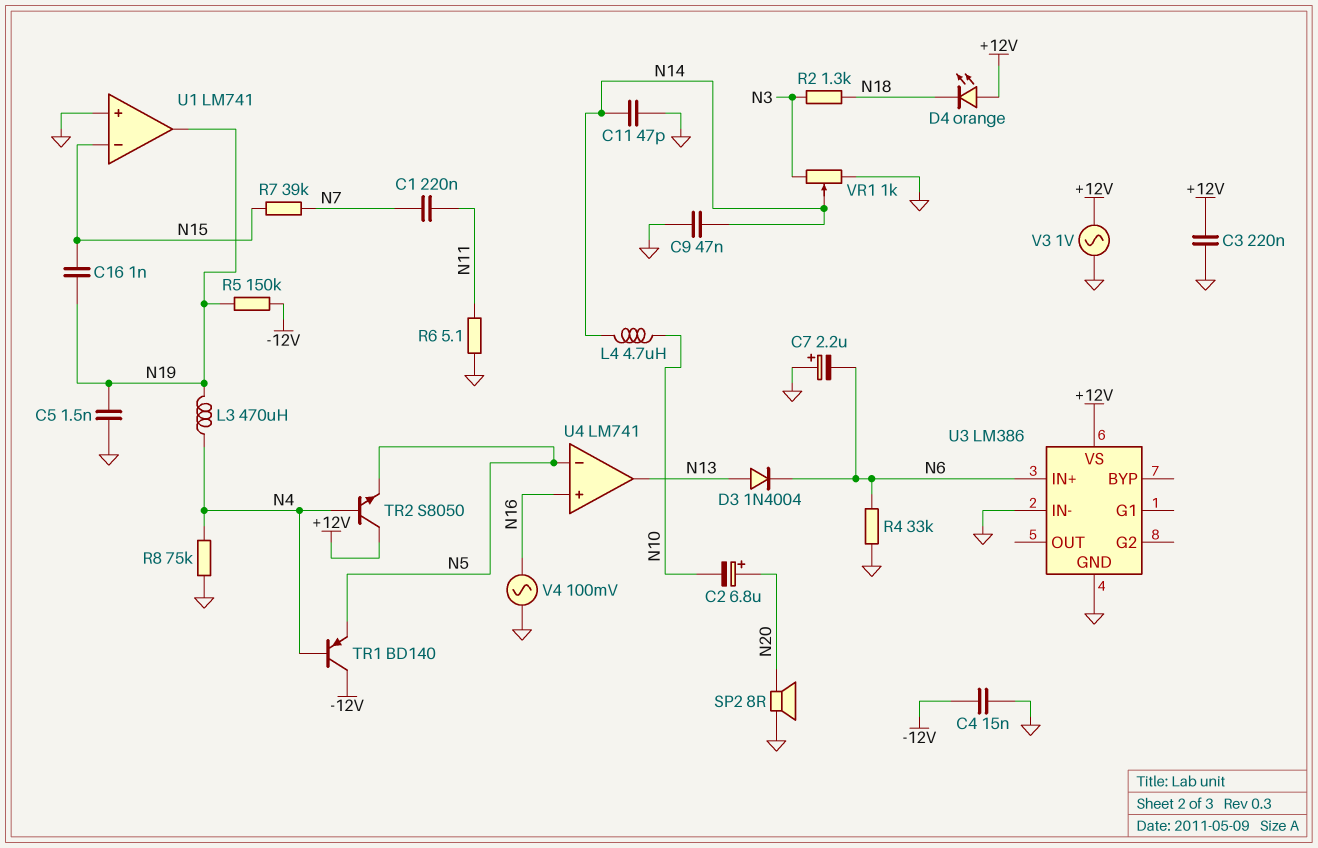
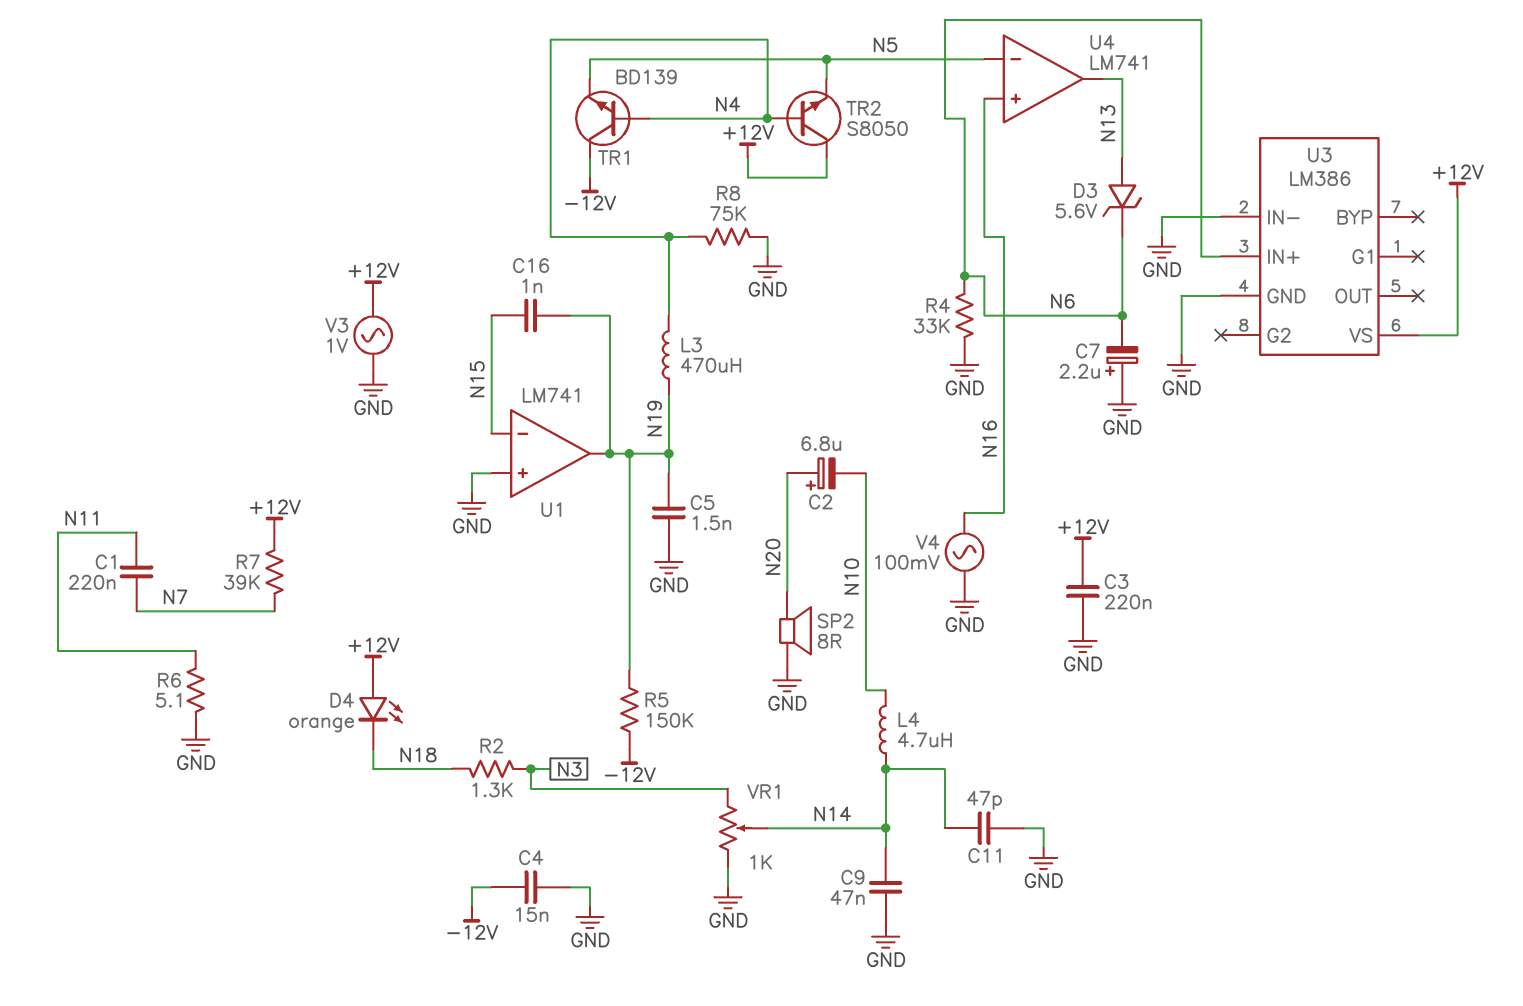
D3: diode 1N4004 (A N13, K N6) -> zener 5.6V (A N13, K N6)
R7: 39k (N7, N15) -> 39k (+12V, N7)
TR1: PNP BD140 (B N4, C -12V, E N5) -> NPN BD139 (B N4, C -12V, E N5)

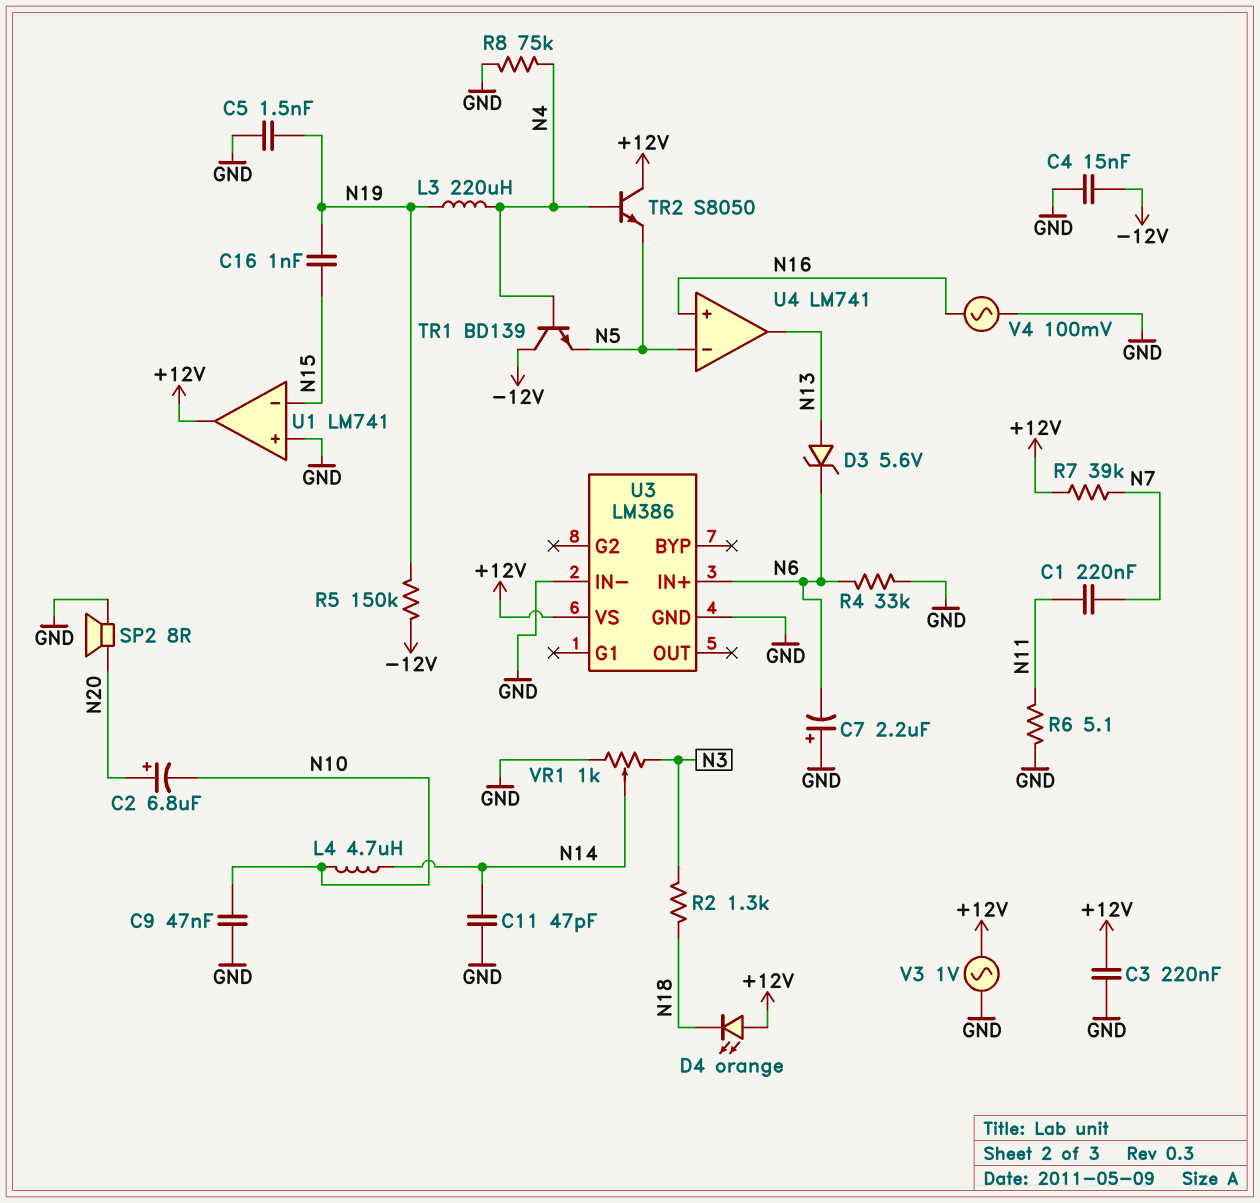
C9: 47nF (GND, N14) -> 47nF (GND, N10)
L3: 470uH (N4, N19) -> 220uH (N4, N19)
U1 pin out: N19 -> +12V

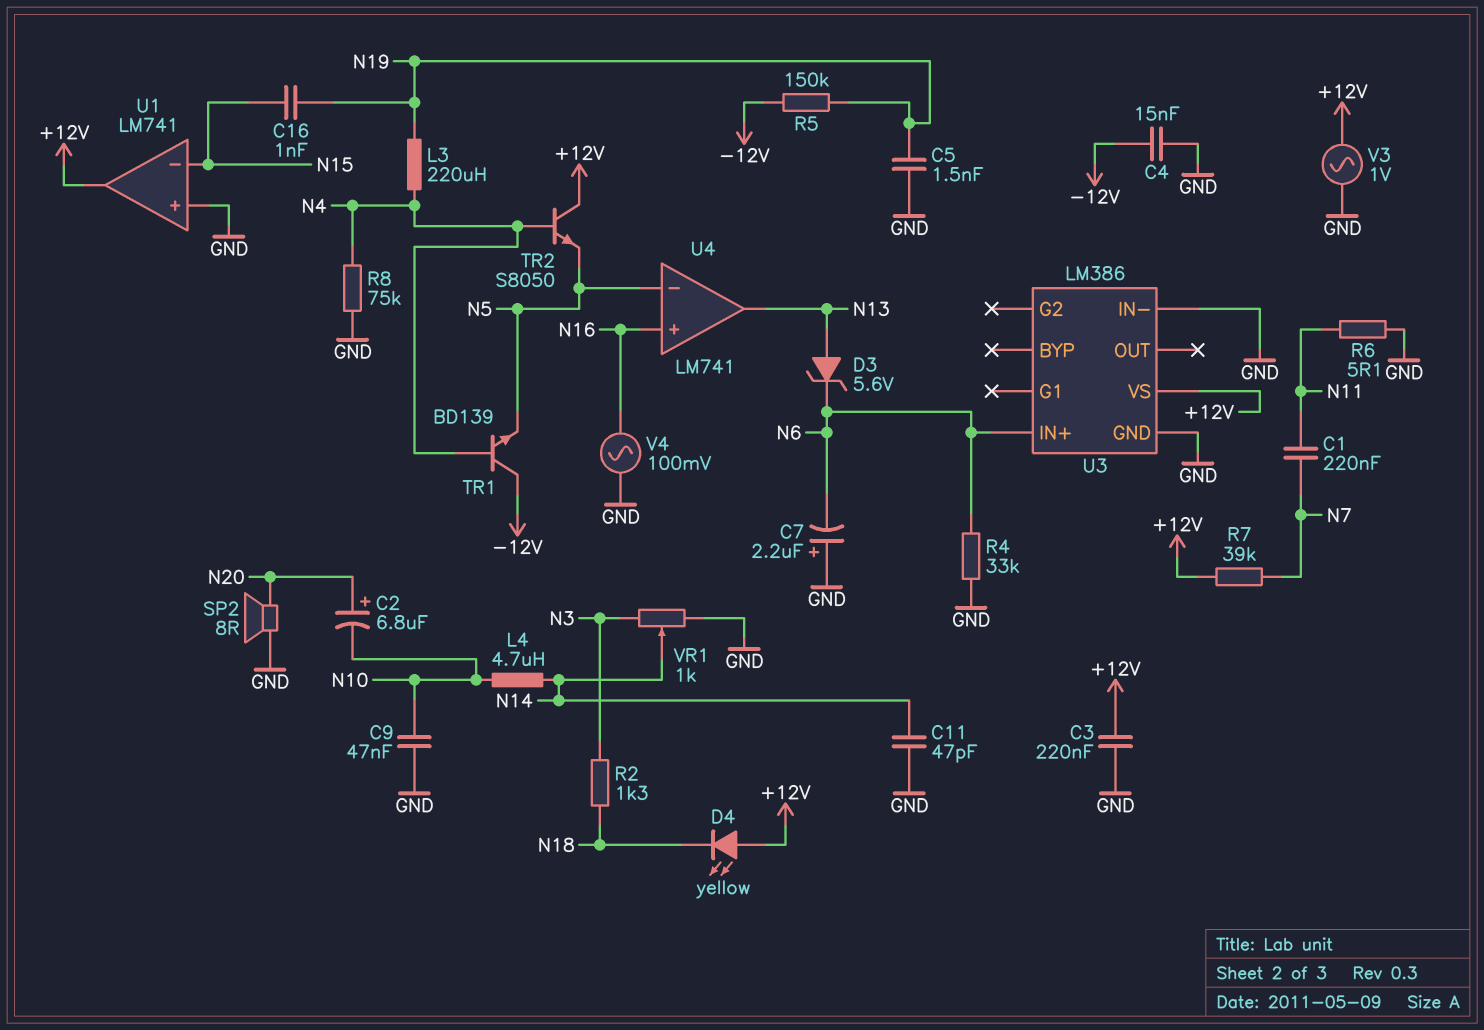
D4: LED orange (A +12V, K N18) -> LED yellow (A +12V, K N18)

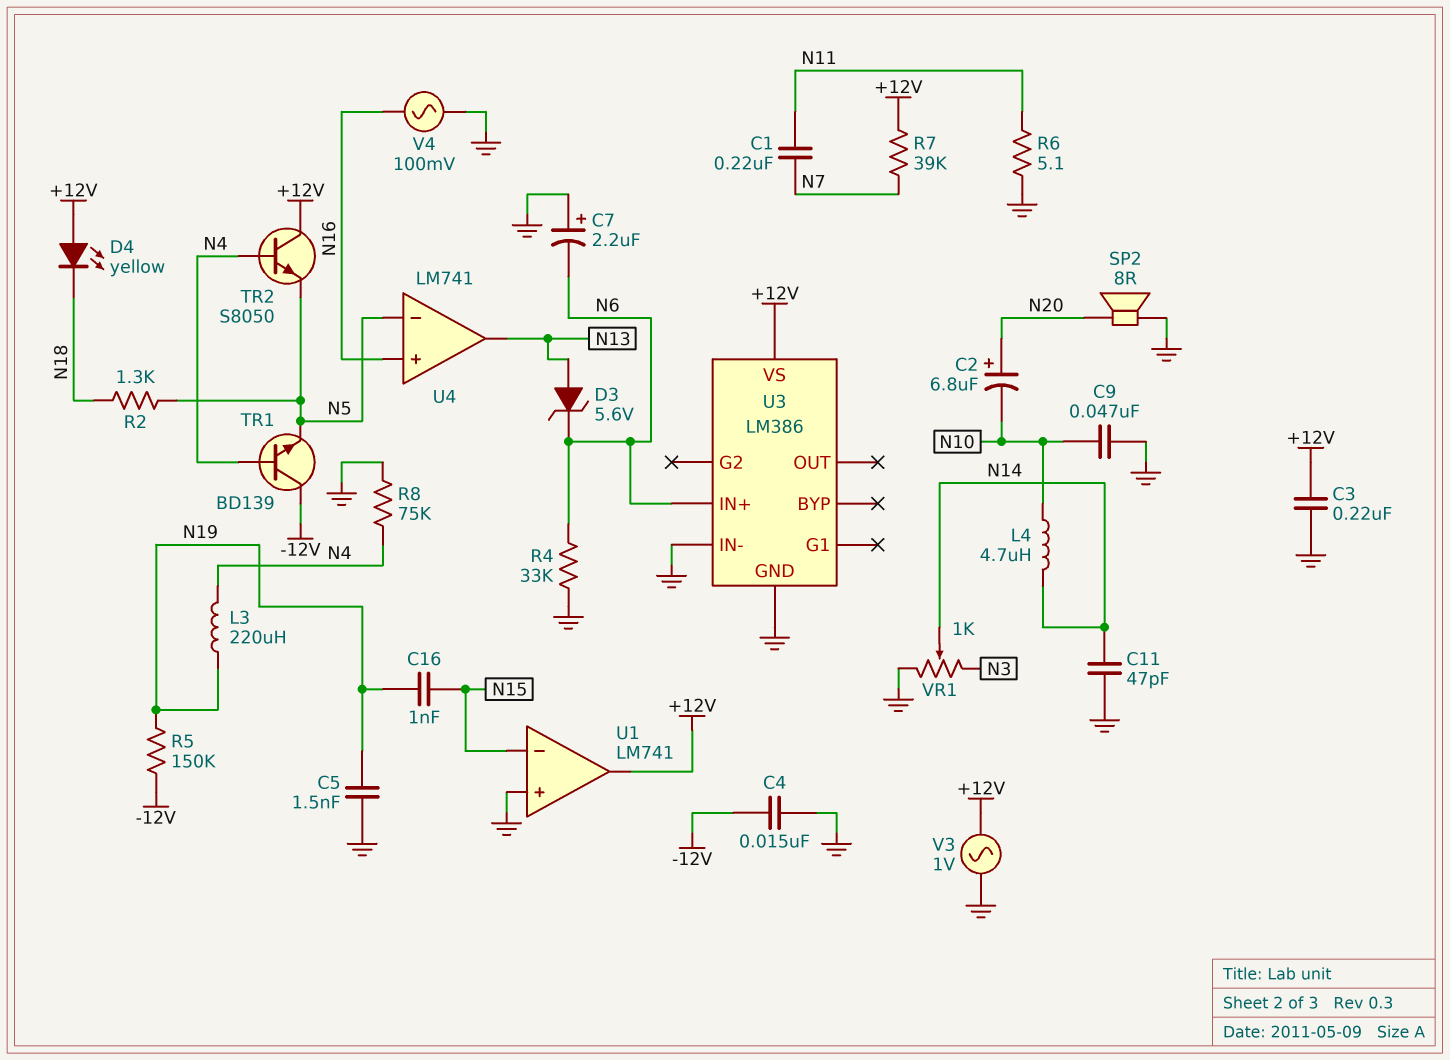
R2: 1.3k (N3, N18) -> 1.3k (N5, N18)

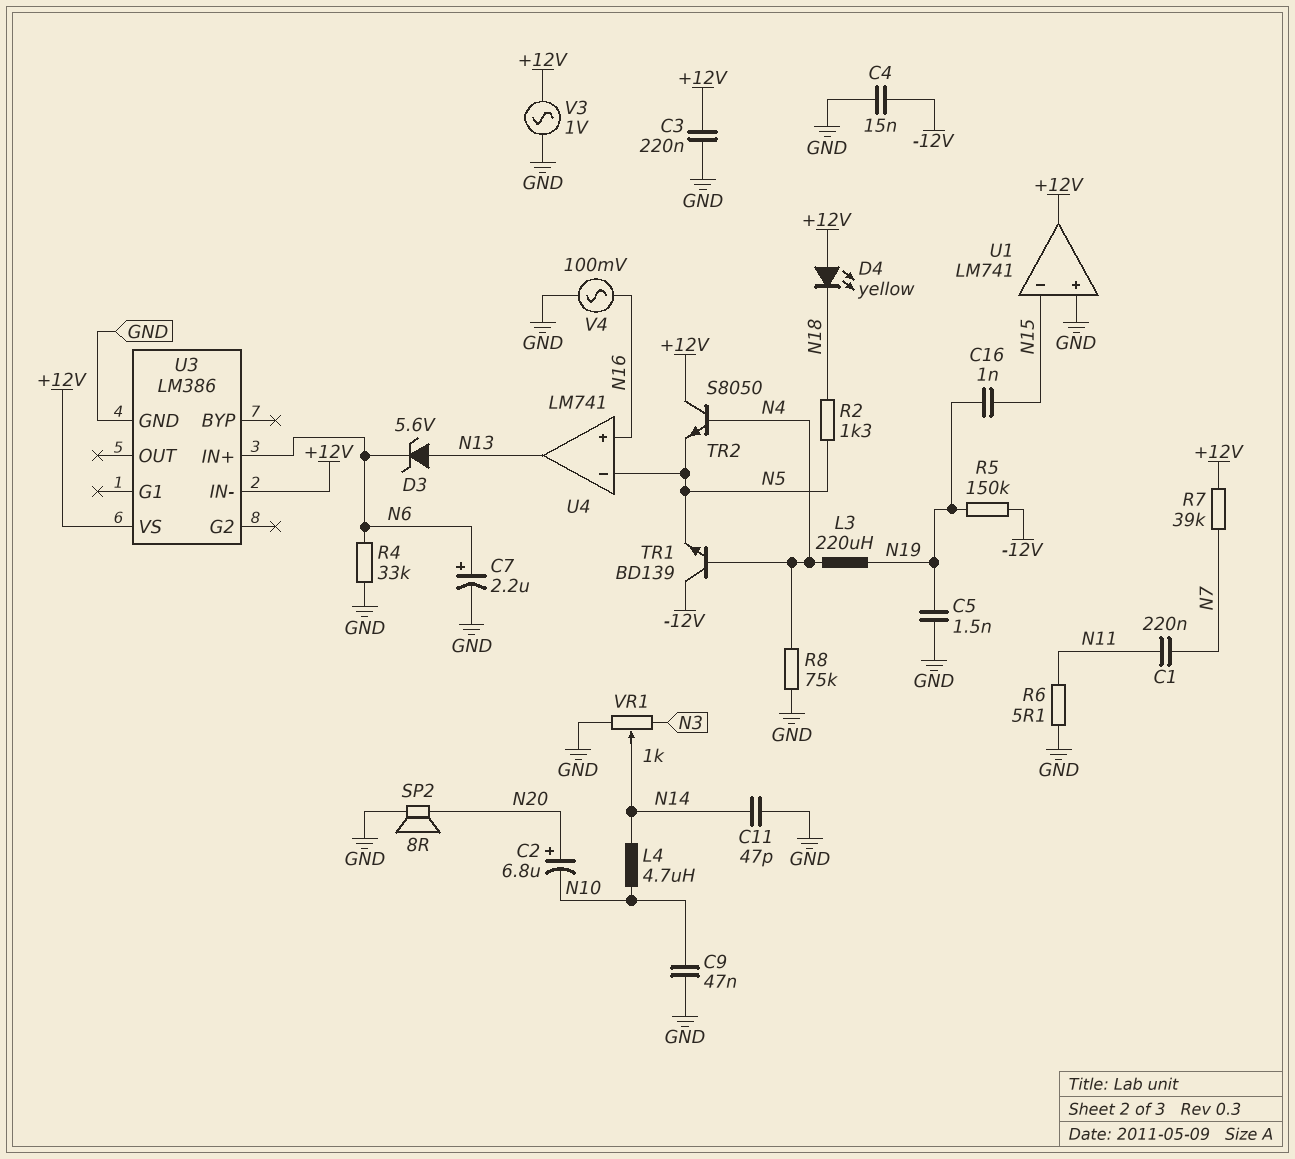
C7: 2.2uF (plus GND, minus N6) -> 2.2uF (plus N6, minus GND)
U3 pin IN-: GND -> +12V

